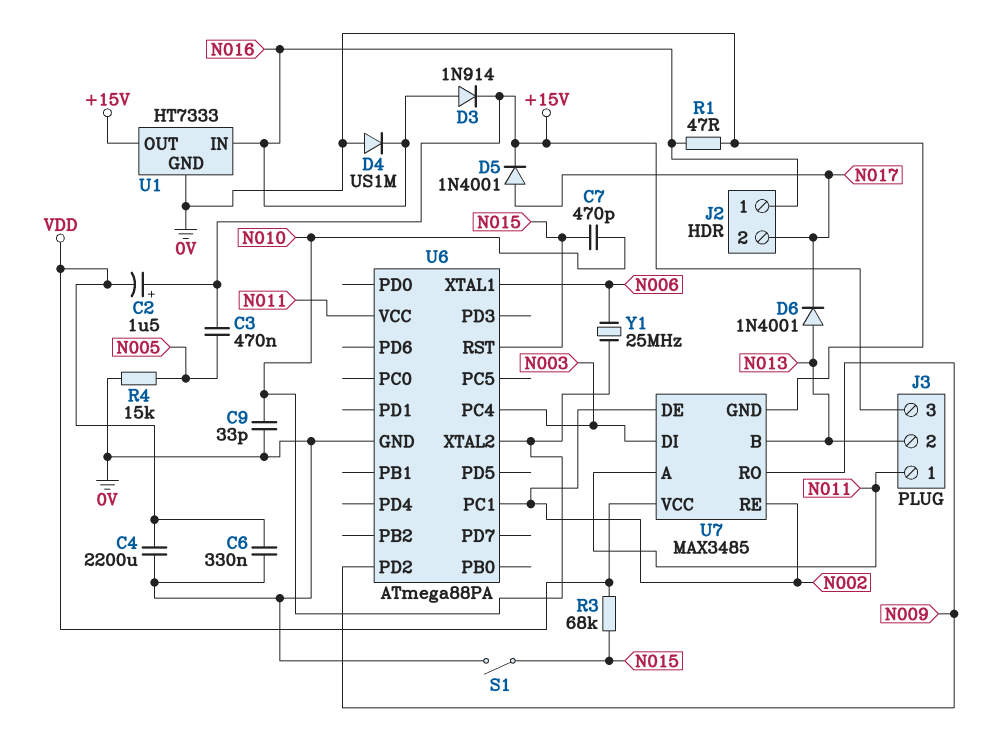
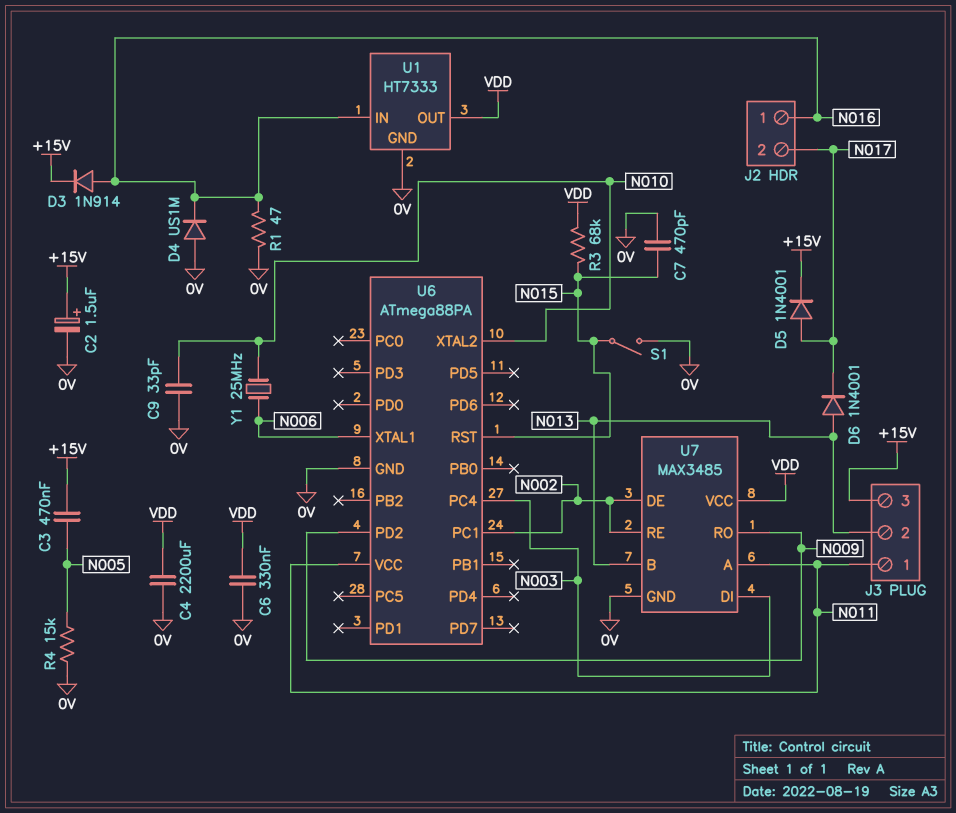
C2: 1.5uF (plus +15V, minus VDD) -> 1.5uF (plus +15V, minus 0V)
C7: 470pF (N010, N015) -> 470pF (0V, N015)
U1 pin OUT: +15V -> VDD

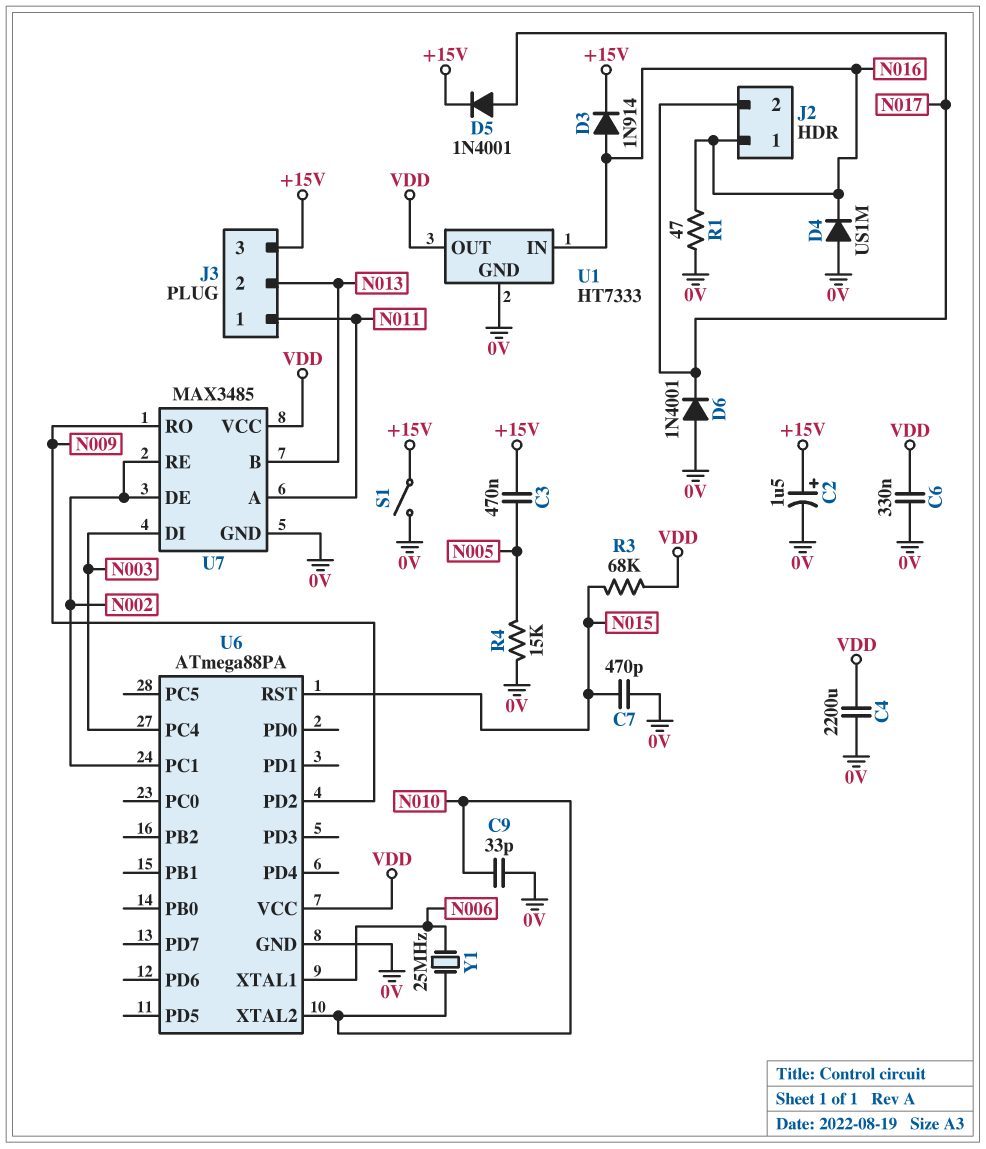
D6: diode 1N4001 (A N013, K N017) -> diode 1N4001 (A 0V, K N017)
S1: switch (0V, N015) -> switch (+15V, 0V)
U6 pin VCC: N011 -> VDD

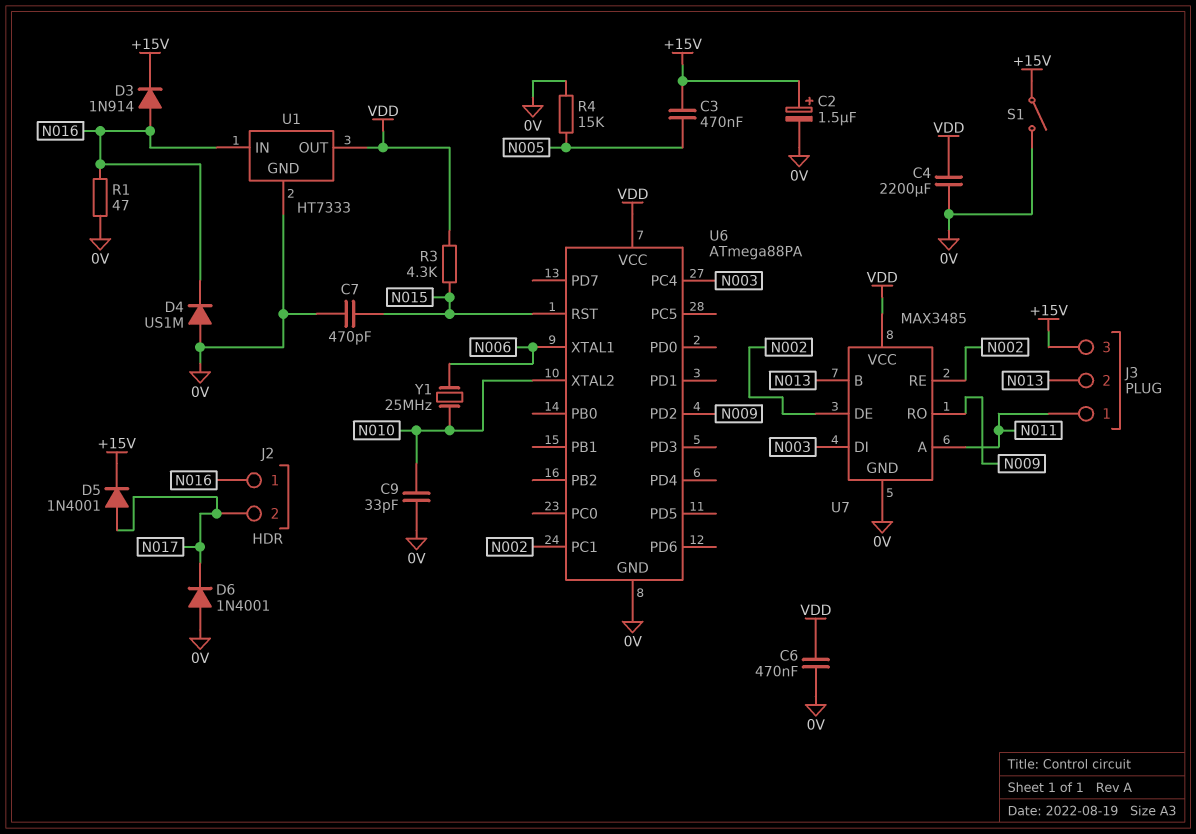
C6: 330nF (0V, VDD) -> 470nF (0V, VDD)
R3: 68k (N015, VDD) -> 4.3k (N015, VDD)

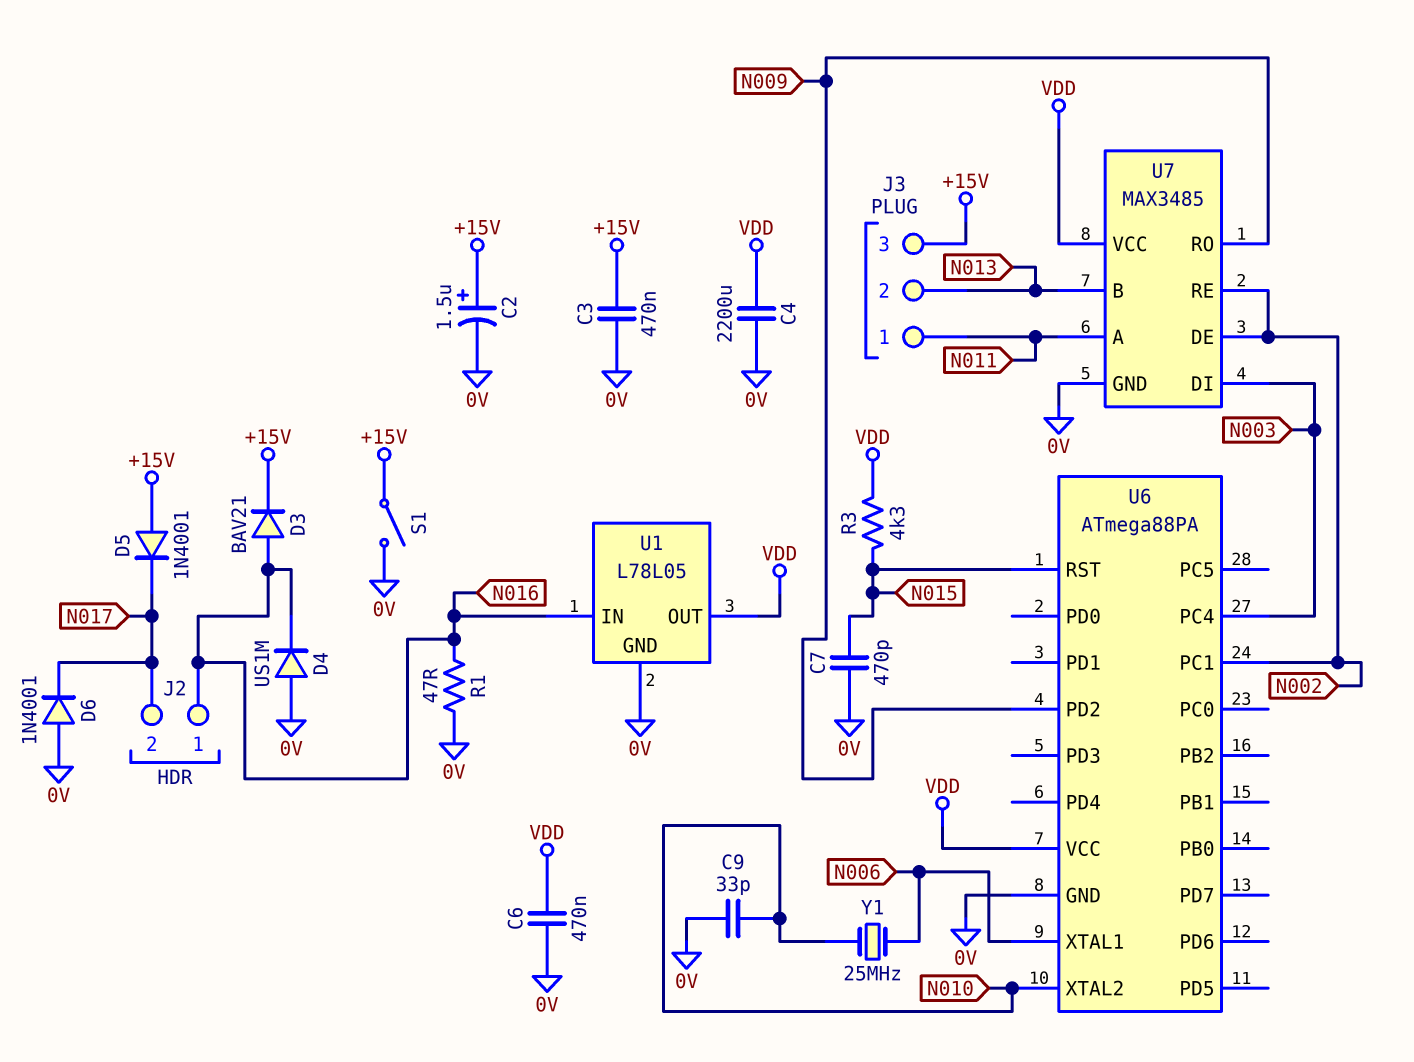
C3: 470nF (+15V, N005) -> 470nF (+15V, 0V)
D3: diode 1N914 (A N016, K +15V) -> diode BAV21 (A N016, K +15V)
D5: diode 1N4001 (A N017, K +15V) -> diode 1N4001 (A +15V, K N017)
R4: 15k (0V, N005) -> none
U1: HT7333 -> L78L05

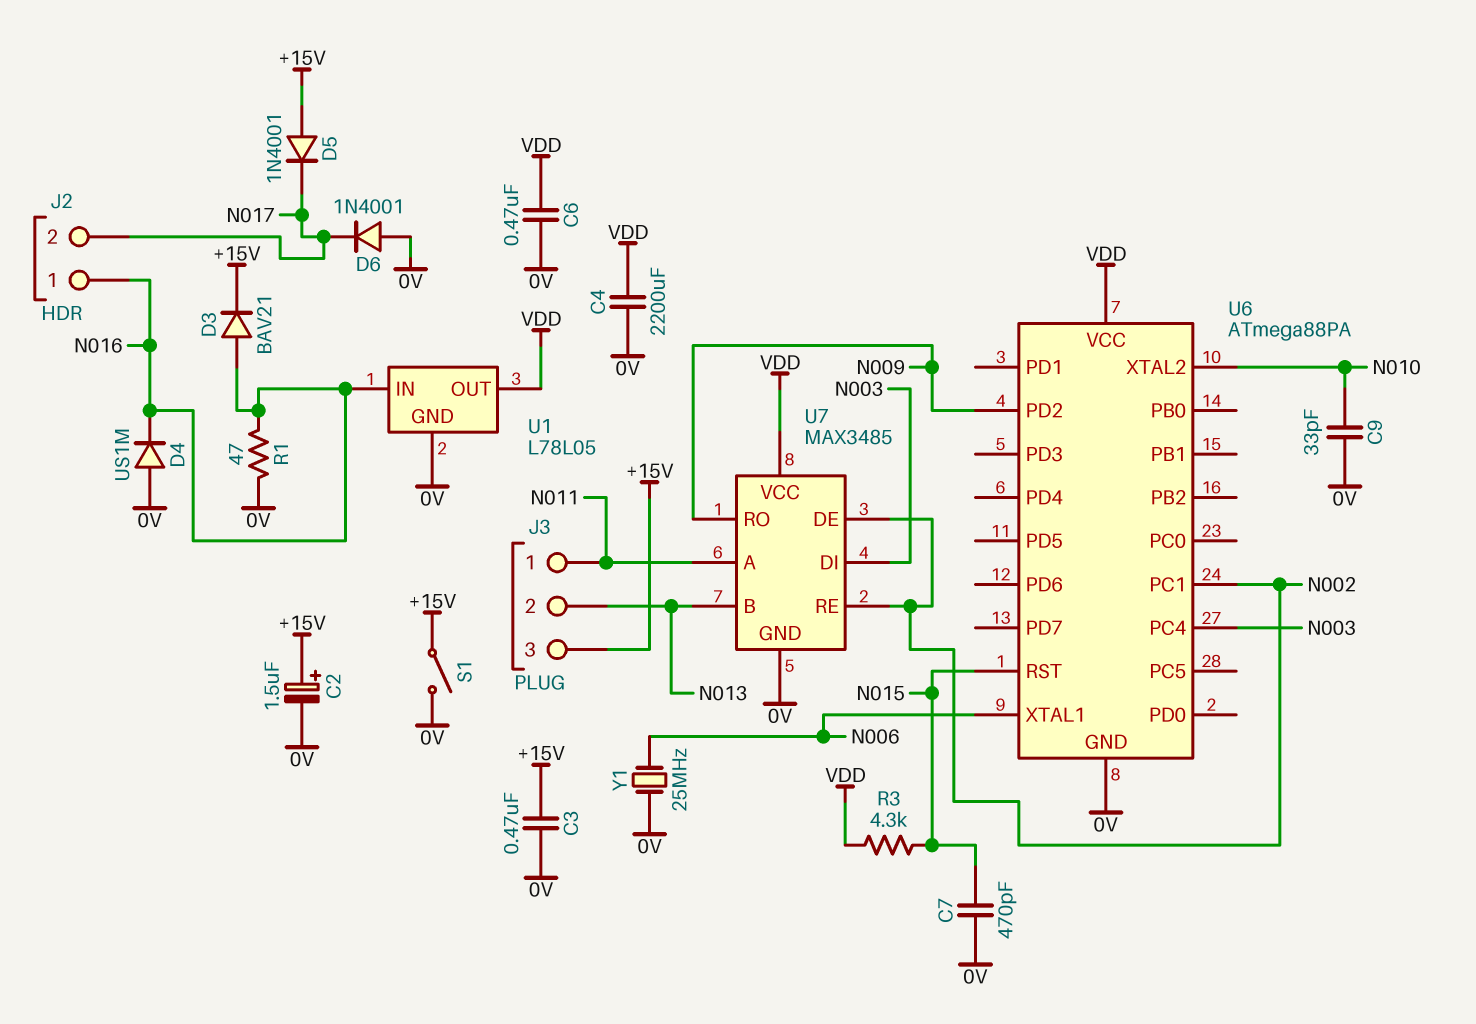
Y1: 25MHz (N006, N010) -> 25MHz (0V, N006)

